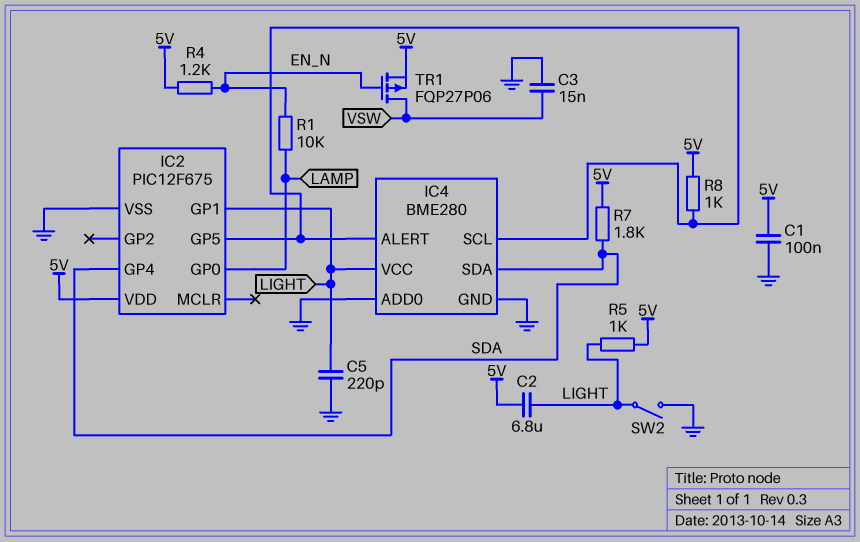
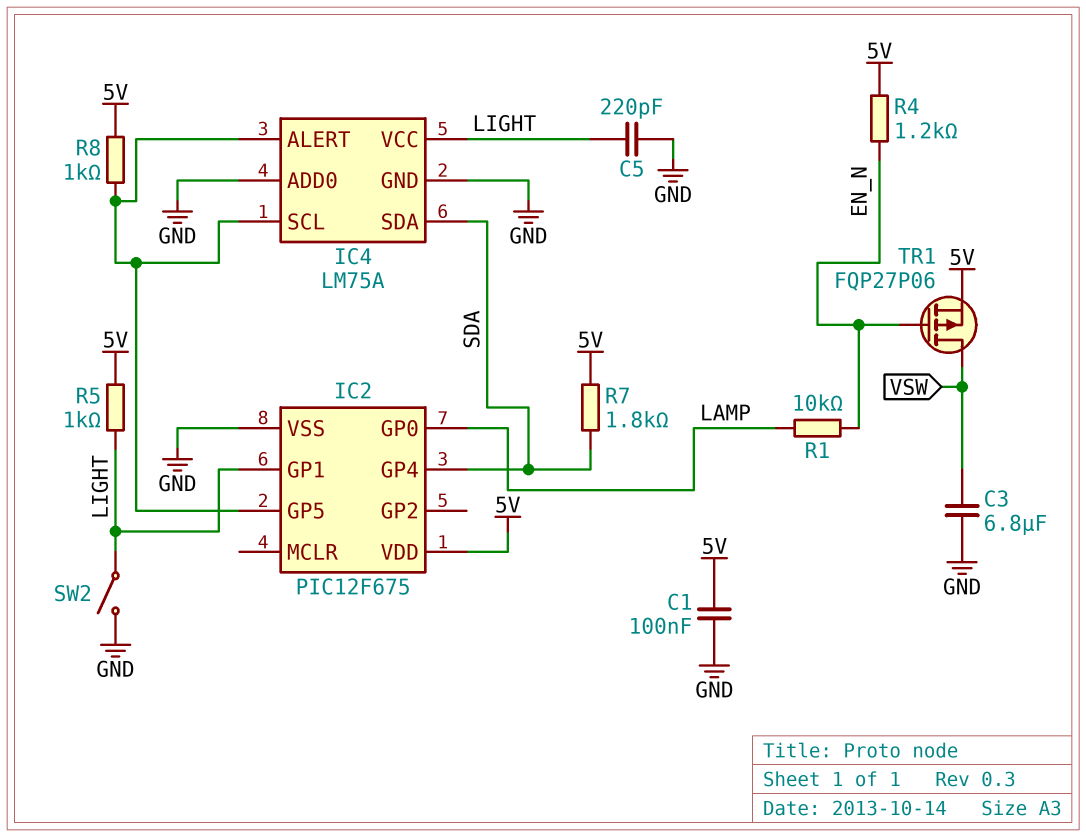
C2: 6.8uF (5V, LIGHT) -> none
C3: 15nF (GND, VSW) -> 6.8uF (GND, VSW)
IC4: BME280 -> LM75A

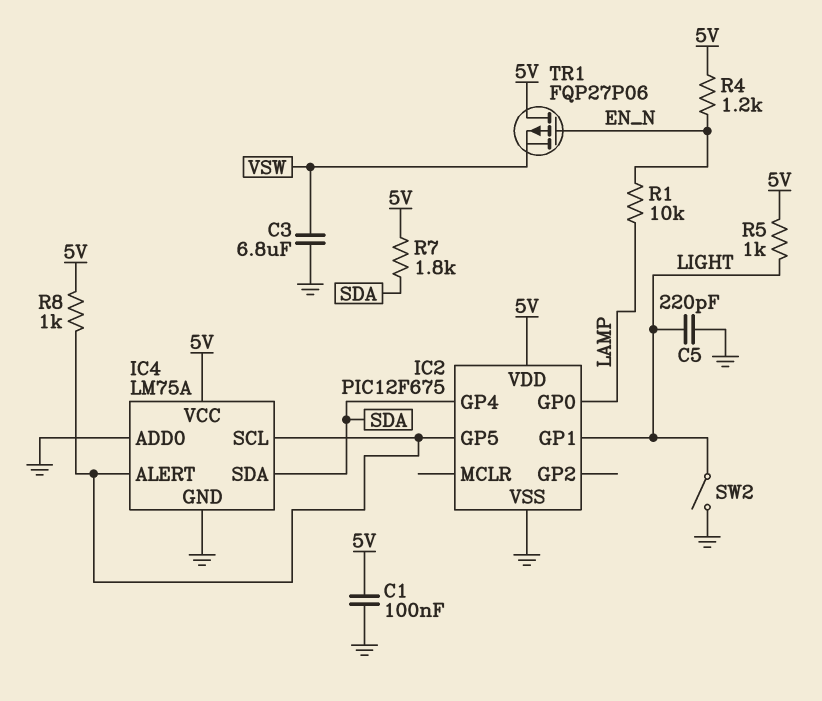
IC4 pin VCC: LIGHT -> 5V
TR1: PMOS FQP27P06 (G EN_N, D VSW, S 5V) -> PMOS FQP27P06 (G EN_N, D 5V, S VSW)

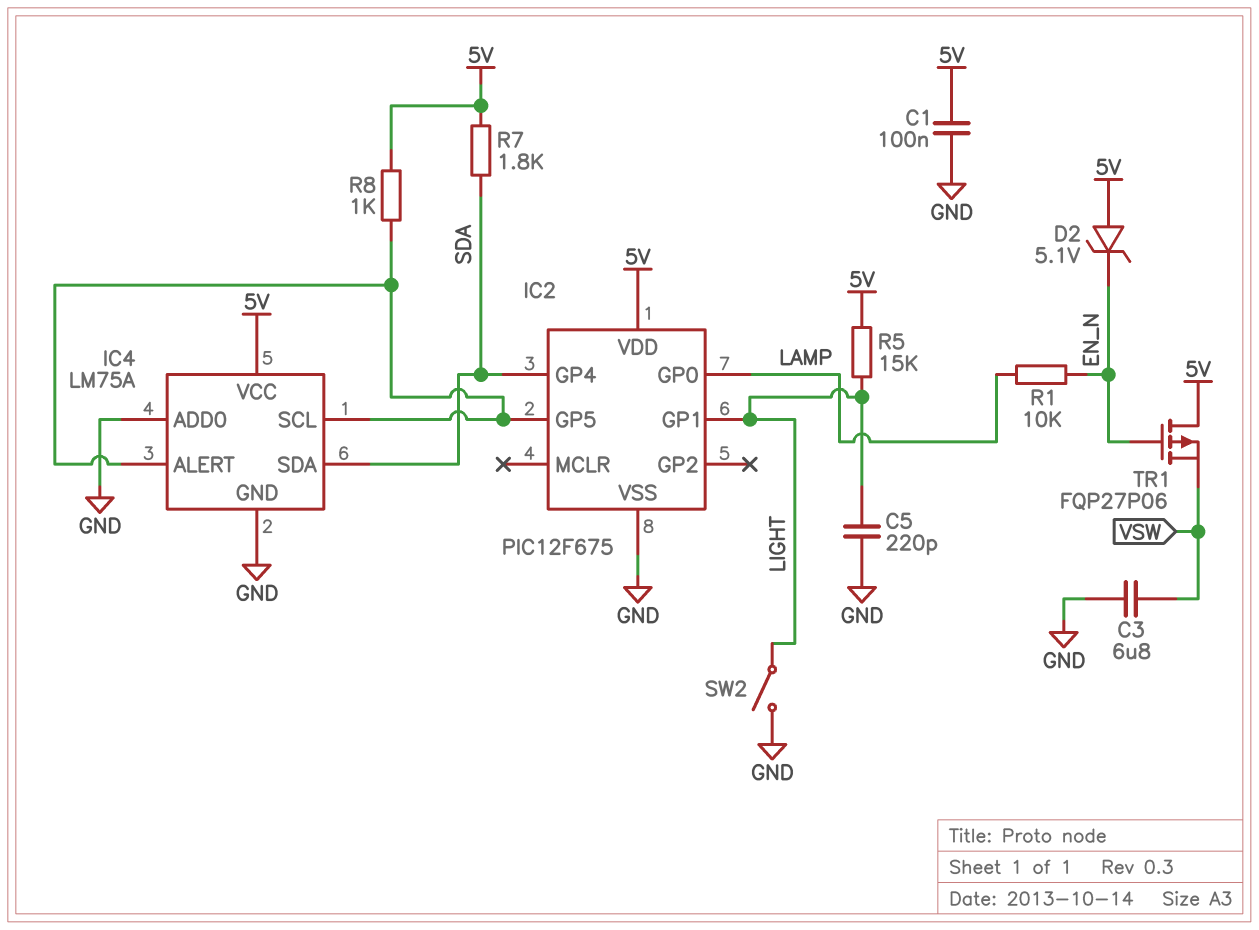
D2: none -> zener 5.1V (A 5V, K EN_N)
R4: 1.2k (5V, EN_N) -> none
R5: 1k (5V, LIGHT) -> 15k (5V, LIGHT)

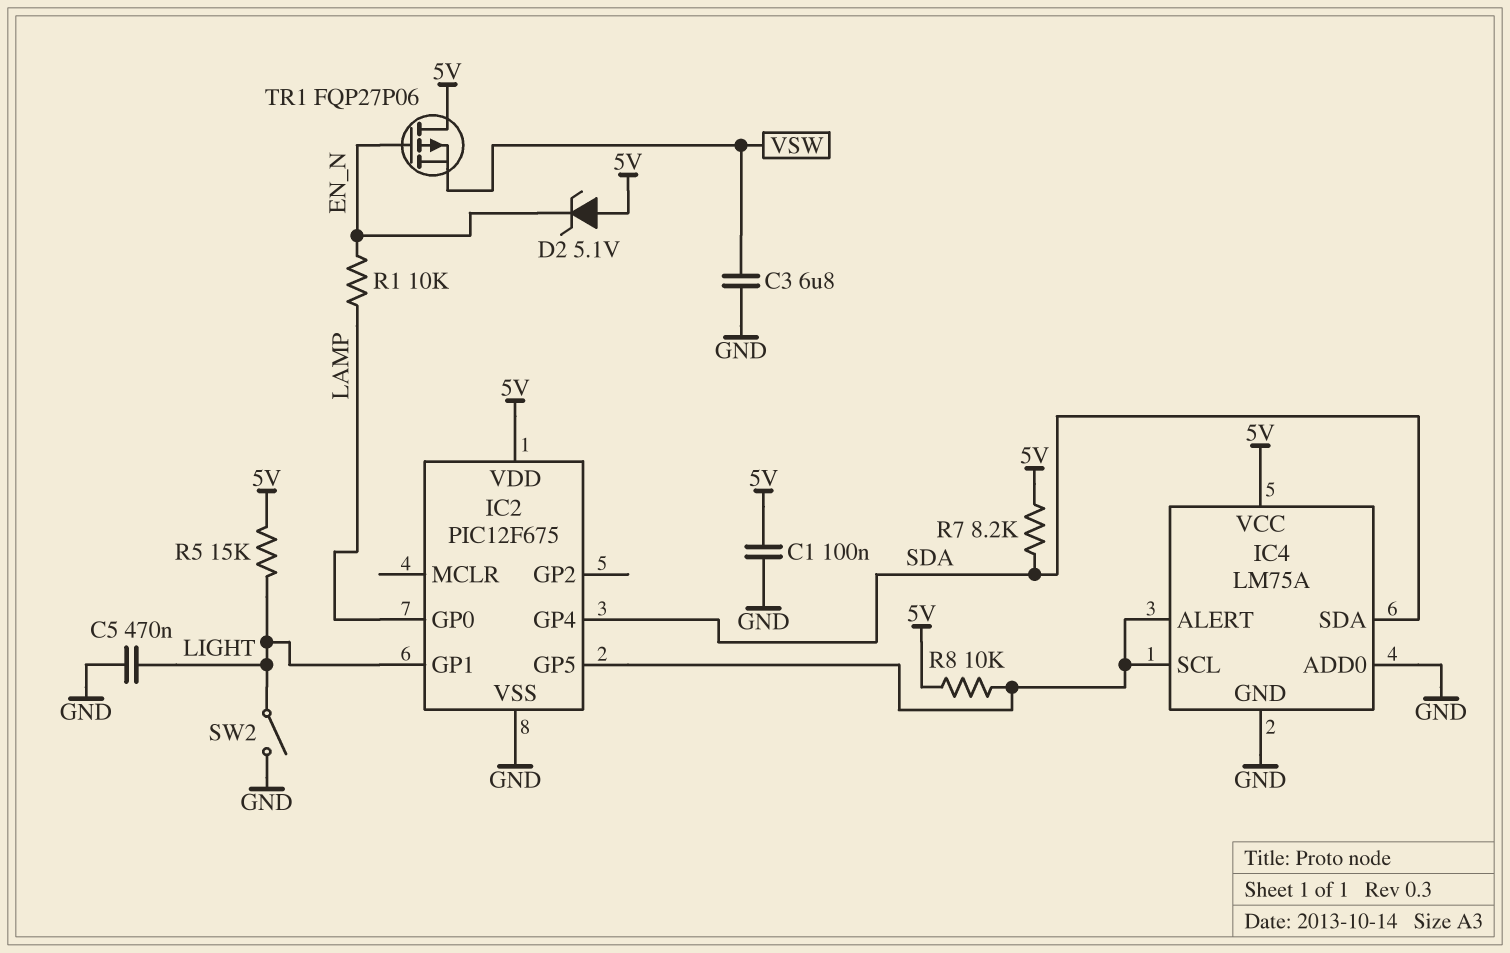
C5: 220pF (GND, LIGHT) -> 470nF (GND, LIGHT)
R7: 1.8k (5V, SDA) -> 8.2k (5V, SDA)
R8: 1k (5V, IC2/GP5) -> 10k (5V, IC2/GP5)

